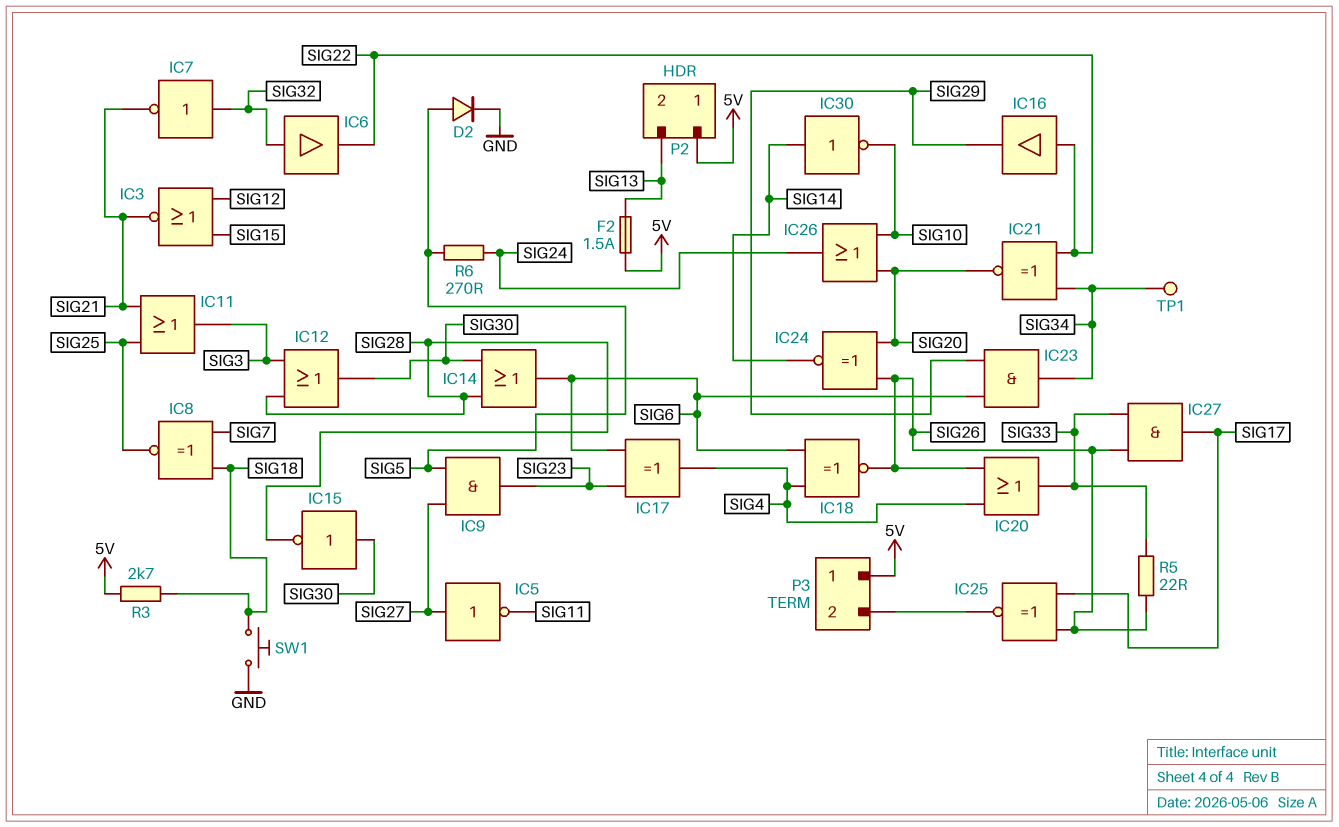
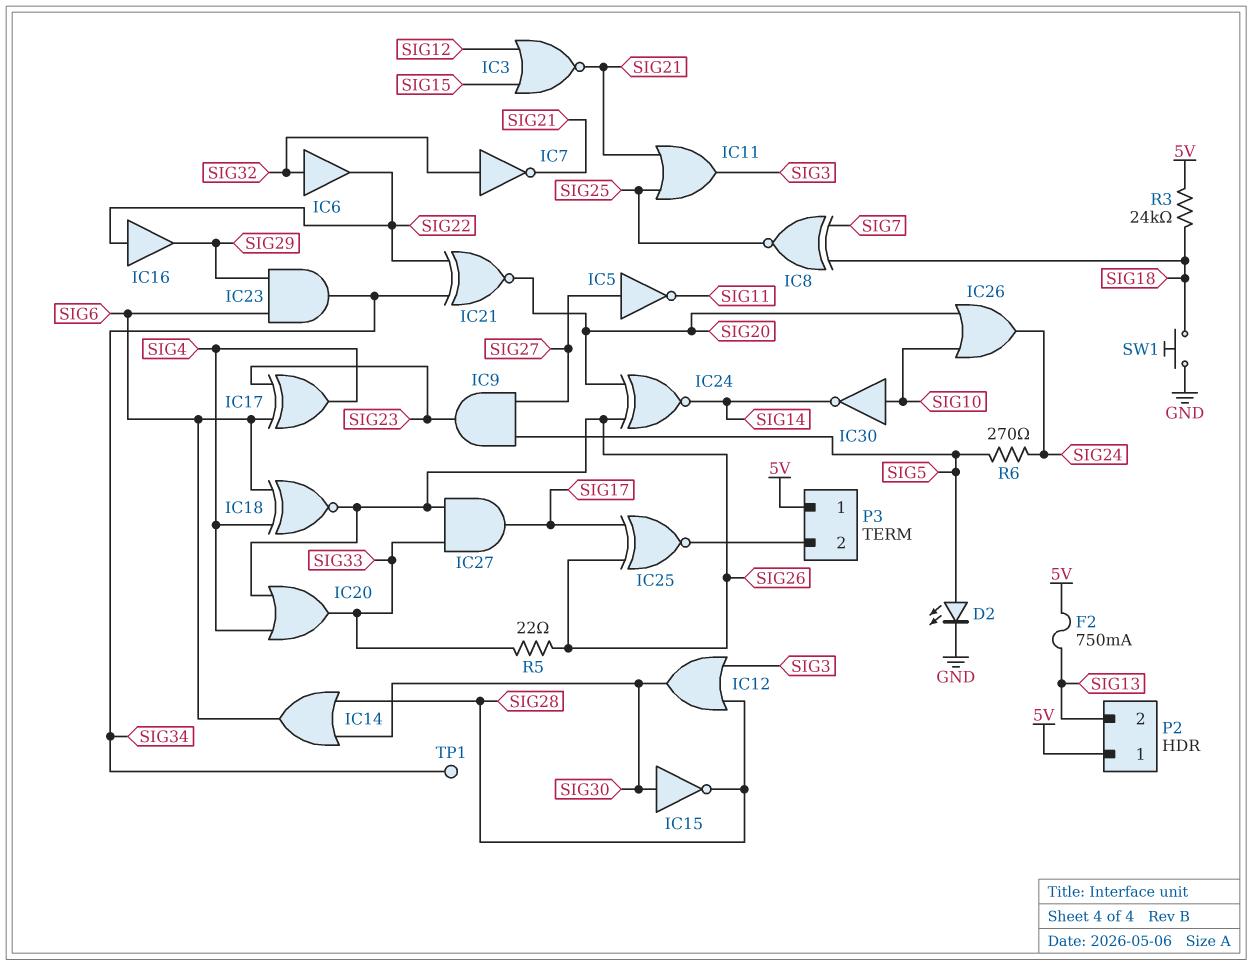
D2: diode (A SIG5, K GND) -> LED (A SIG5, K GND)
F2: 1.5A (5V, SIG13) -> 750mA (5V, SIG13)
IC30: NOT (in SIG14, out SIG10) -> NOT (in SIG10, out SIG14)
R3: 2.7k (5V, SIG18) -> 24k (5V, SIG18)

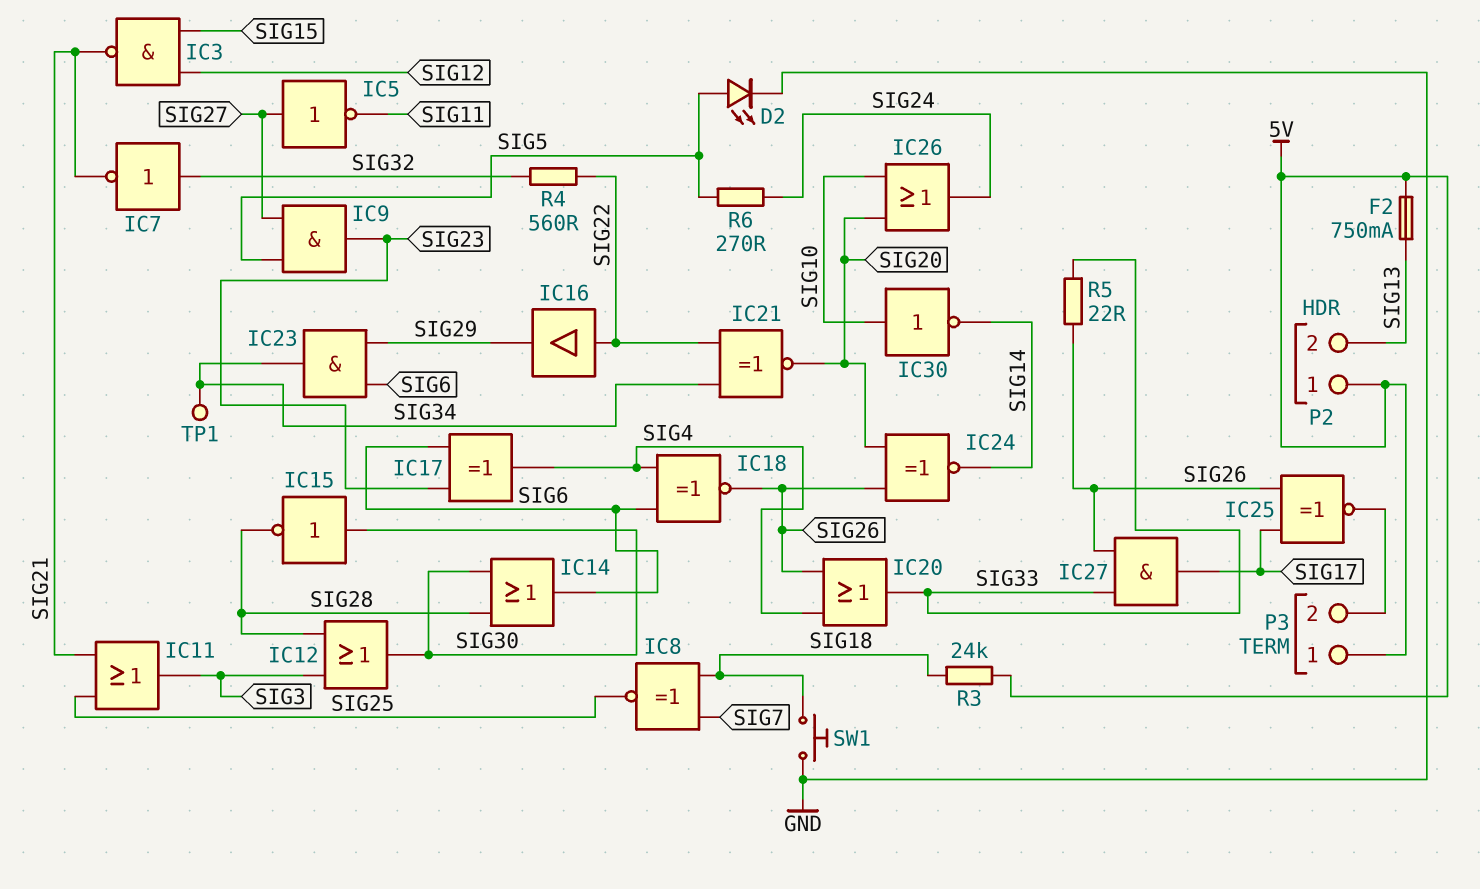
IC3: NOR (in SIG12, in SIG15, out SIG21) -> NAND (in SIG12, in SIG15, out SIG21)
IC6: buffer (in SIG32, out SIG22) -> none
R4: none -> 560 (SIG22, SIG32)

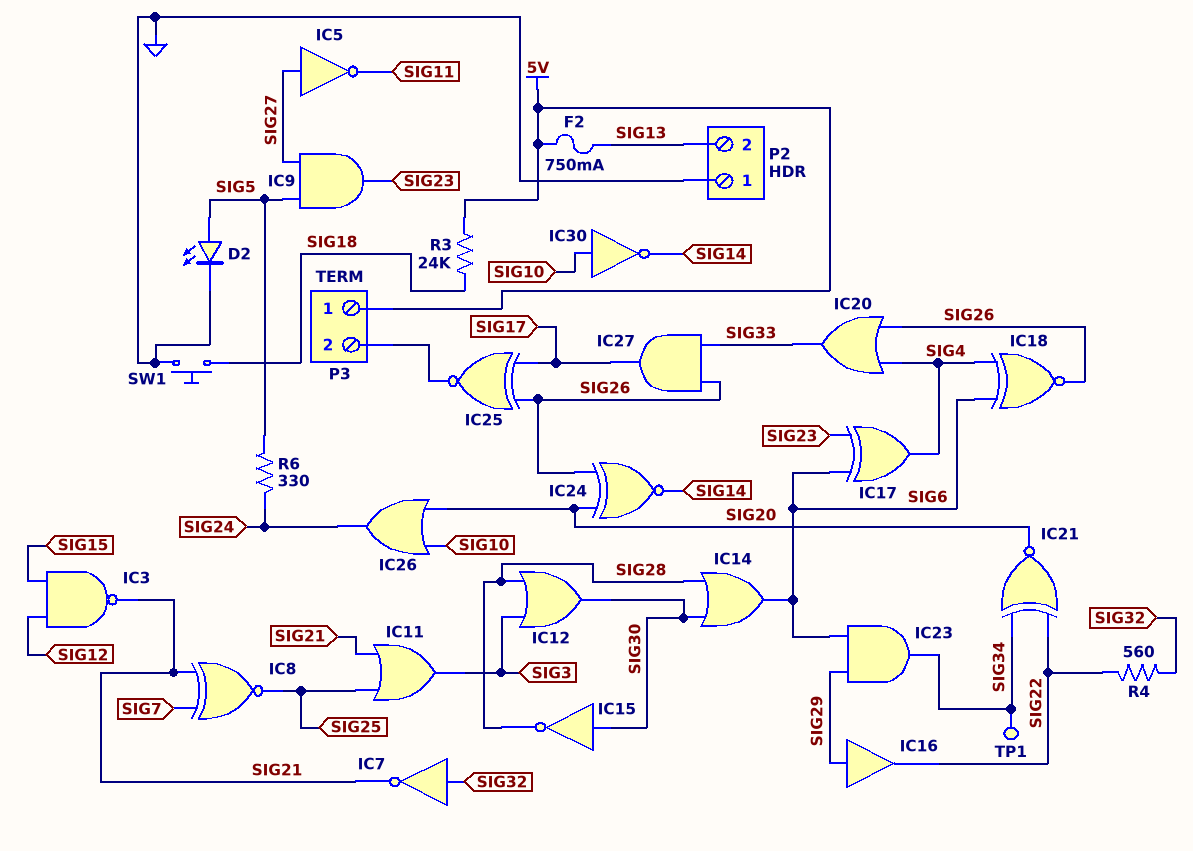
IC8: XNOR (in SIG7, in SIG18, out SIG25) -> XNOR (in SIG7, in SIG21, out SIG25)
IC16: buffer (in SIG22, out SIG29) -> buffer (in SIG29, out SIG22)
P2 pin 1: 5V -> GND
R5: 22 (SIG26, SIG33) -> none
R6: 270 (SIG5, SIG24) -> 330 (SIG5, SIG24)

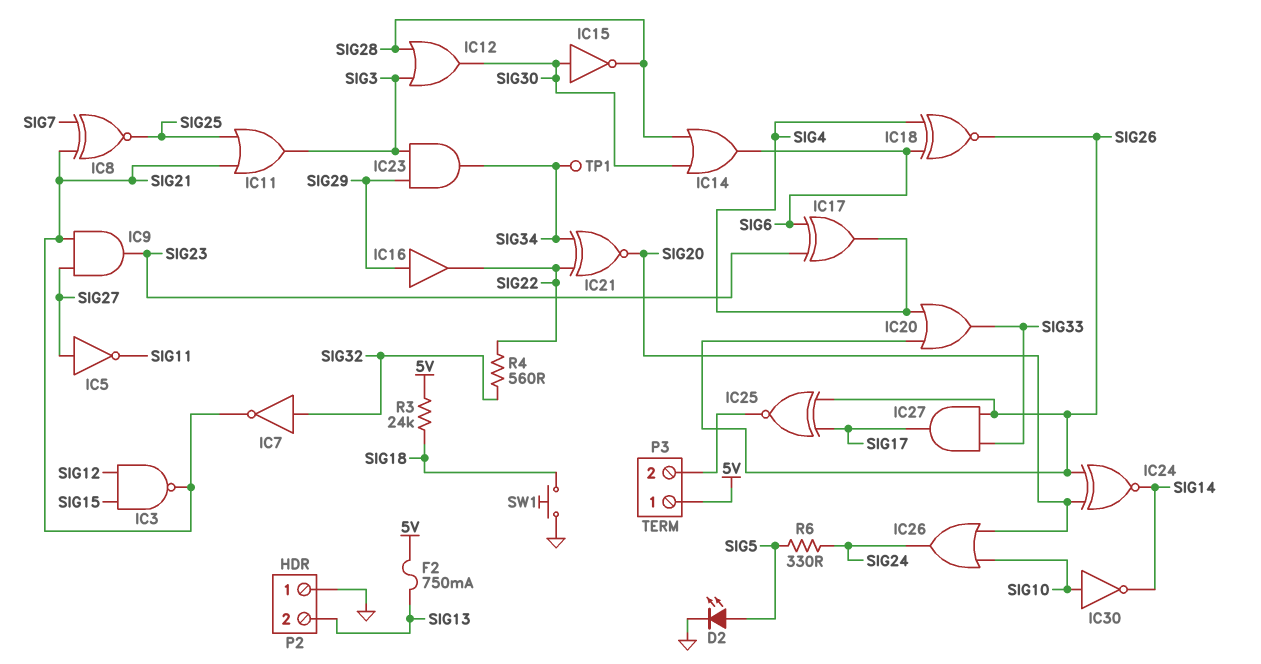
IC9: AND (in SIG5, in SIG27, out SIG23) -> AND (in SIG21, in SIG27, out SIG23)
IC23: AND (in SIG6, in SIG29, out SIG34) -> AND (in SIG3, in SIG29, out SIG34)

